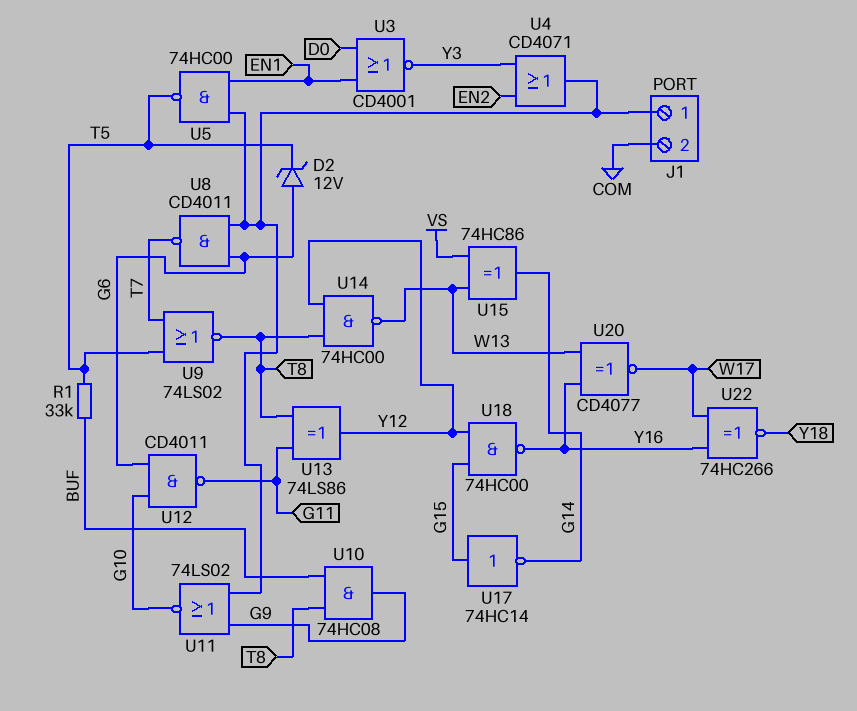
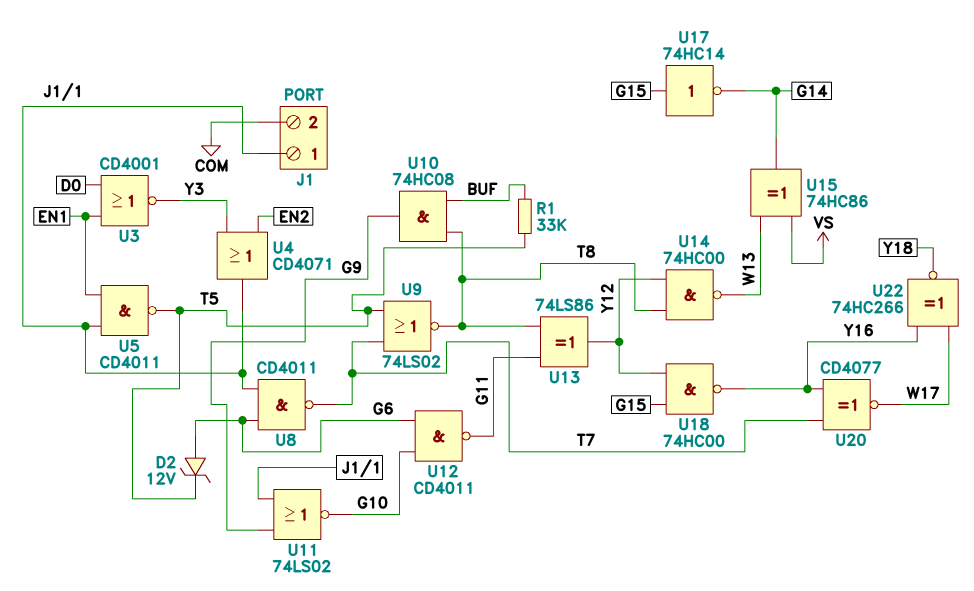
U5: NAND 74HC00 (in EN1, in J1/1, out T5) -> NAND CD4011 (in EN1, in J1/1, out T5)
U20: XNOR CD4077 (in W13, in Y16, out W17) -> XNOR CD4077 (in T7, in Y16, out W17)

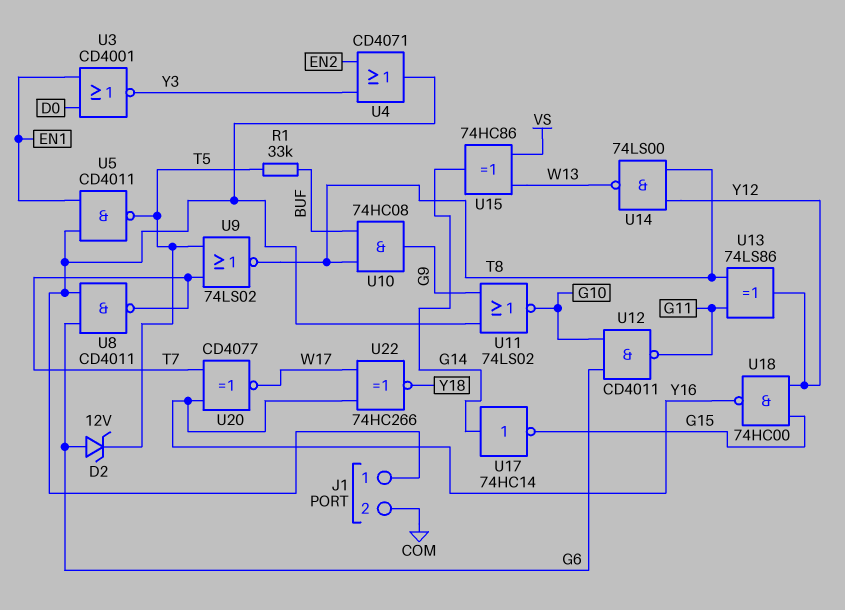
U14: NAND 74HC00 (in T8, in Y12, out W13) -> NAND 74LS00 (in T8, in Y12, out W13)
U17: NOT 74HC14 (in G15, out G14) -> NOT 74HC14 (in G14, out G15)

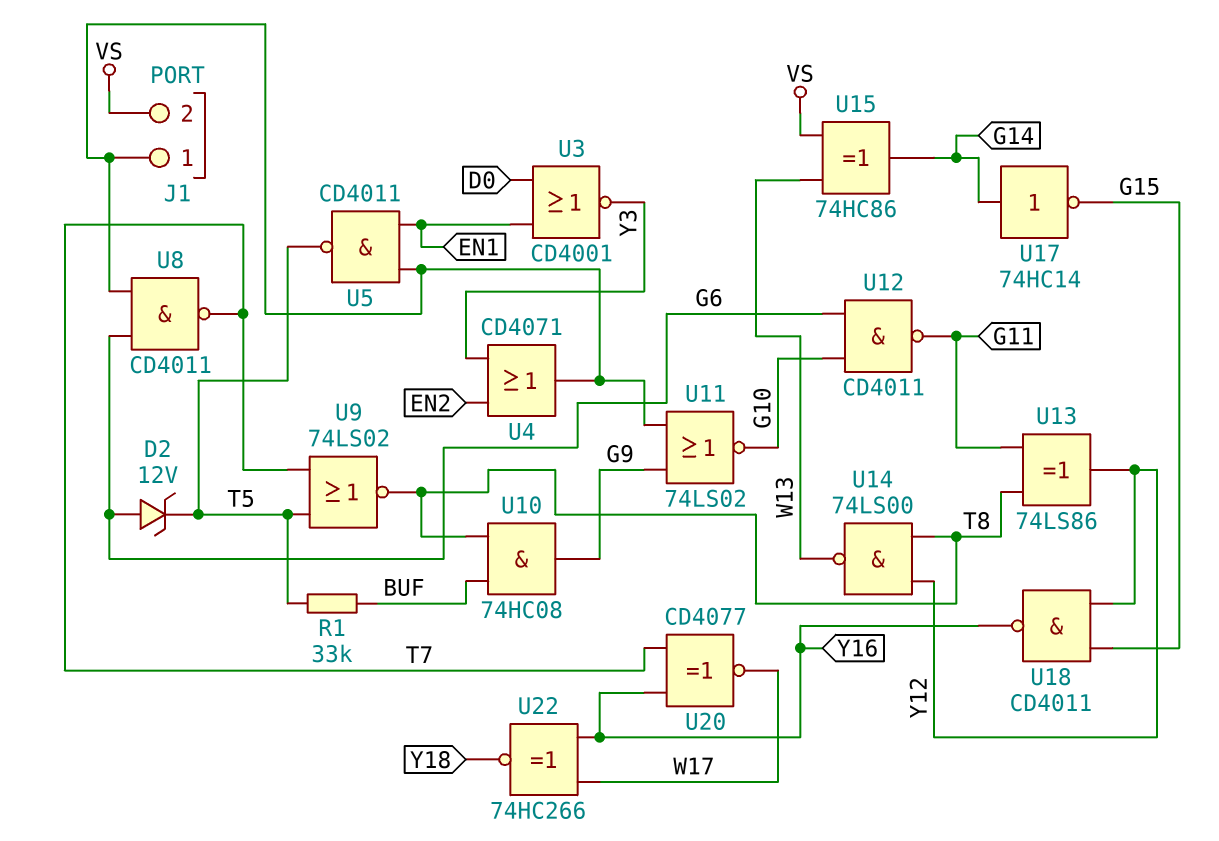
J1 pin 2: COM -> VS
U18: NAND 74HC00 (in G15, in Y12, out Y16) -> NAND CD4011 (in G15, in Y12, out Y16)

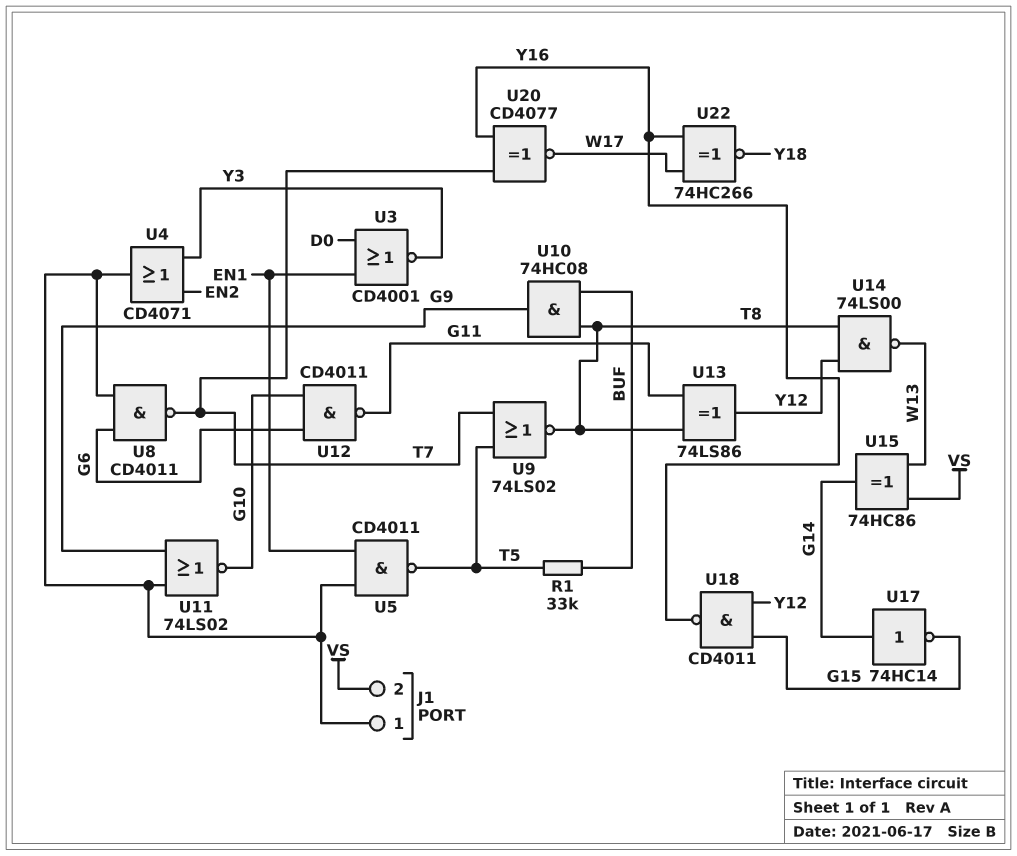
D2: zener 12V (A G6, K T5) -> none

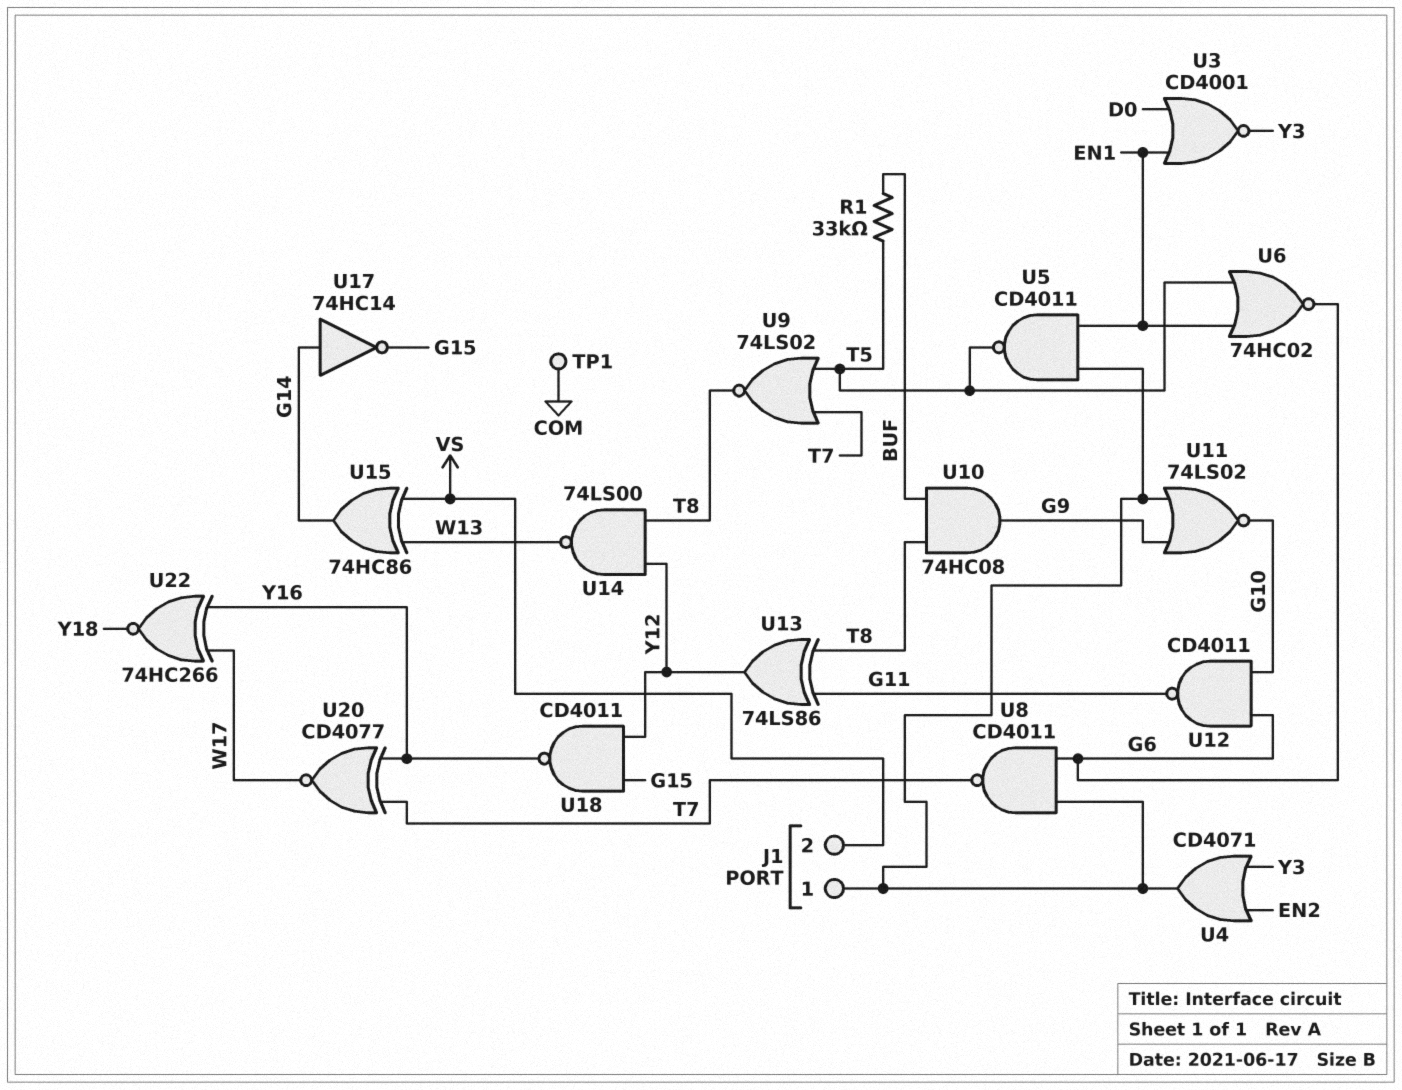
TP1: none -> test point (COM)
U6: none -> NOR 74HC02 (in EN1, in T5, out G6)

